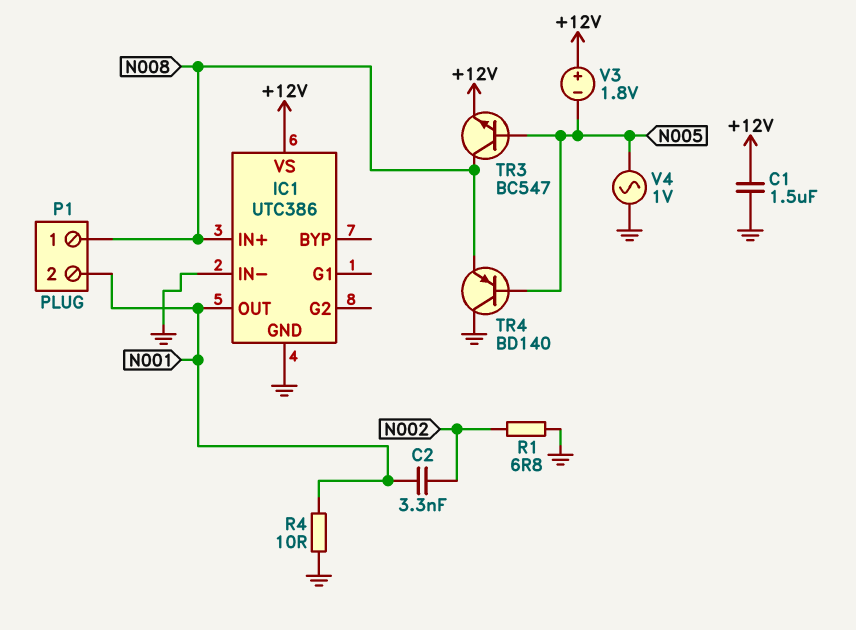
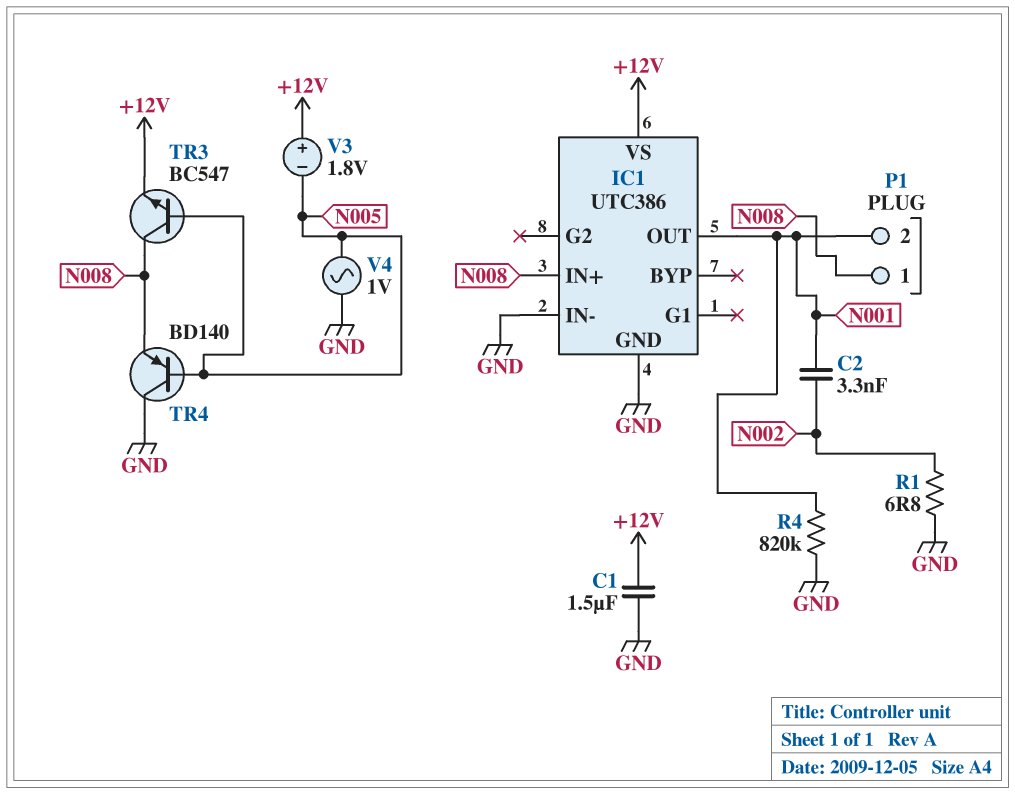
R4: 10 (GND, N001) -> 820k (GND, N001)

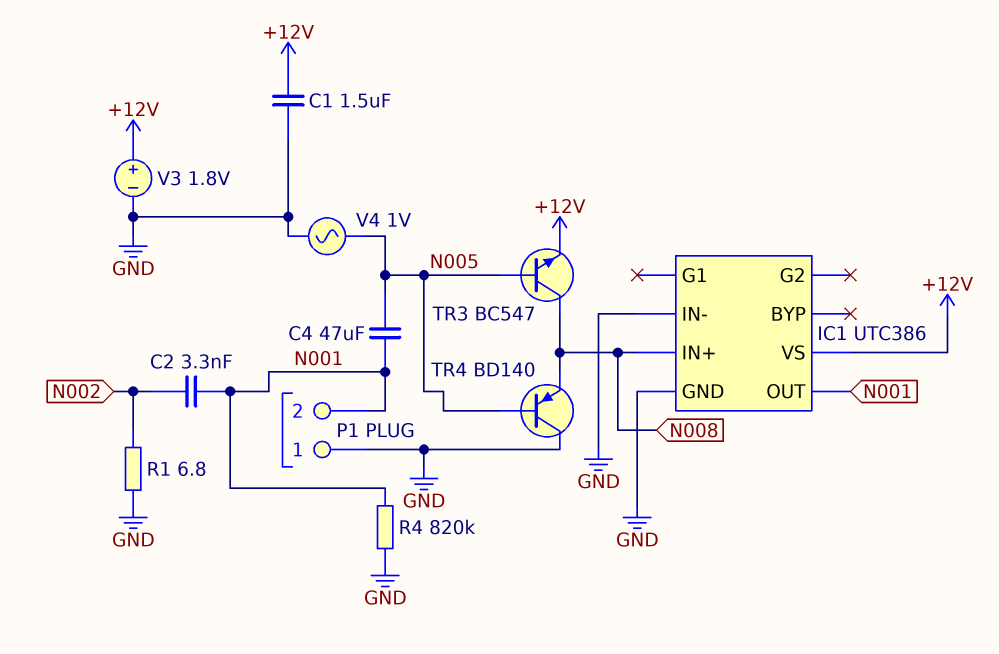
C4: none -> 47uF (N001, N005)
P1 pin 1: N008 -> GND
V3: 1.8V (plus +12V, minus N005) -> 1.8V (plus +12V, minus GND)

